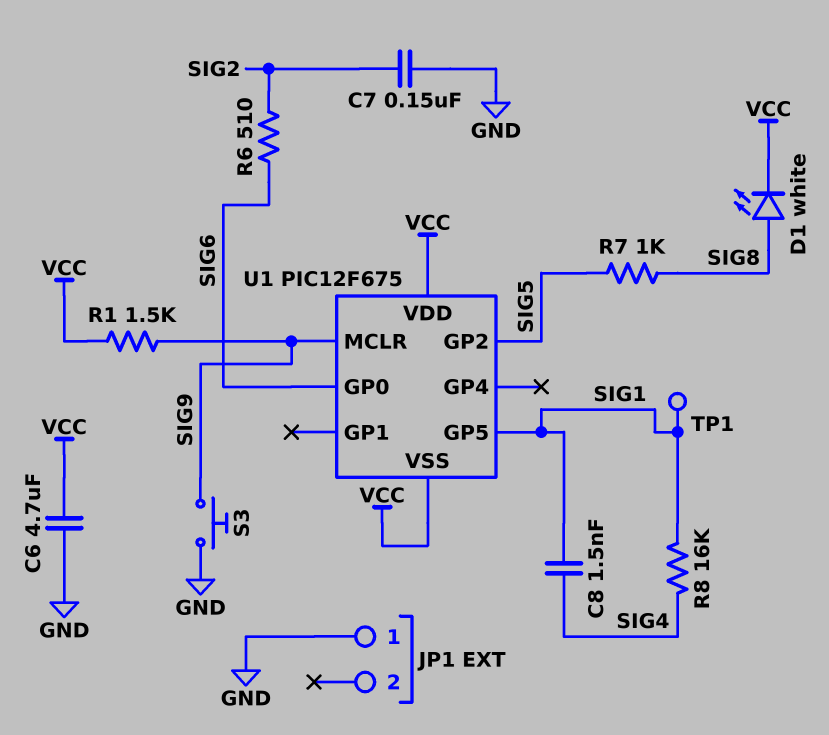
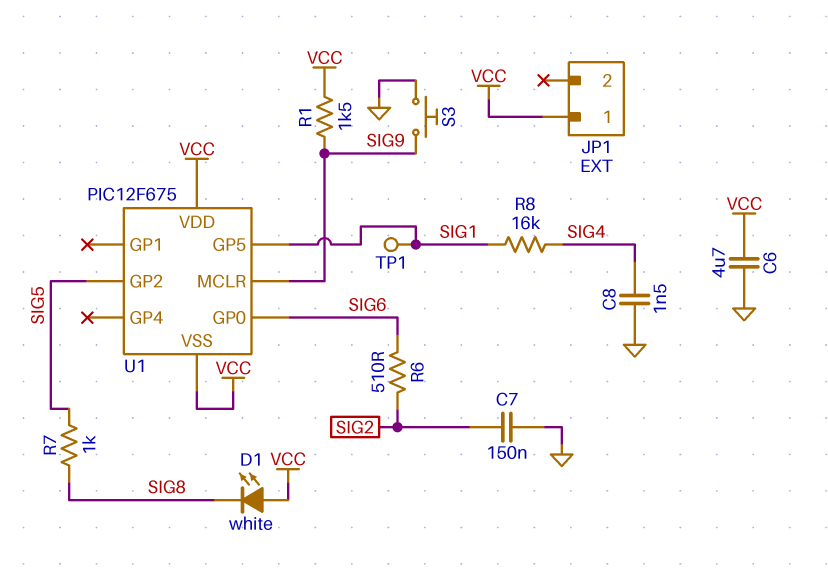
C8: 1.5nF (SIG1, SIG4) -> 1.5nF (GND, SIG4)
D1: LED white (A SIG8, K VCC) -> LED white (A VCC, K SIG8)
JP1 pin 1: GND -> VCC

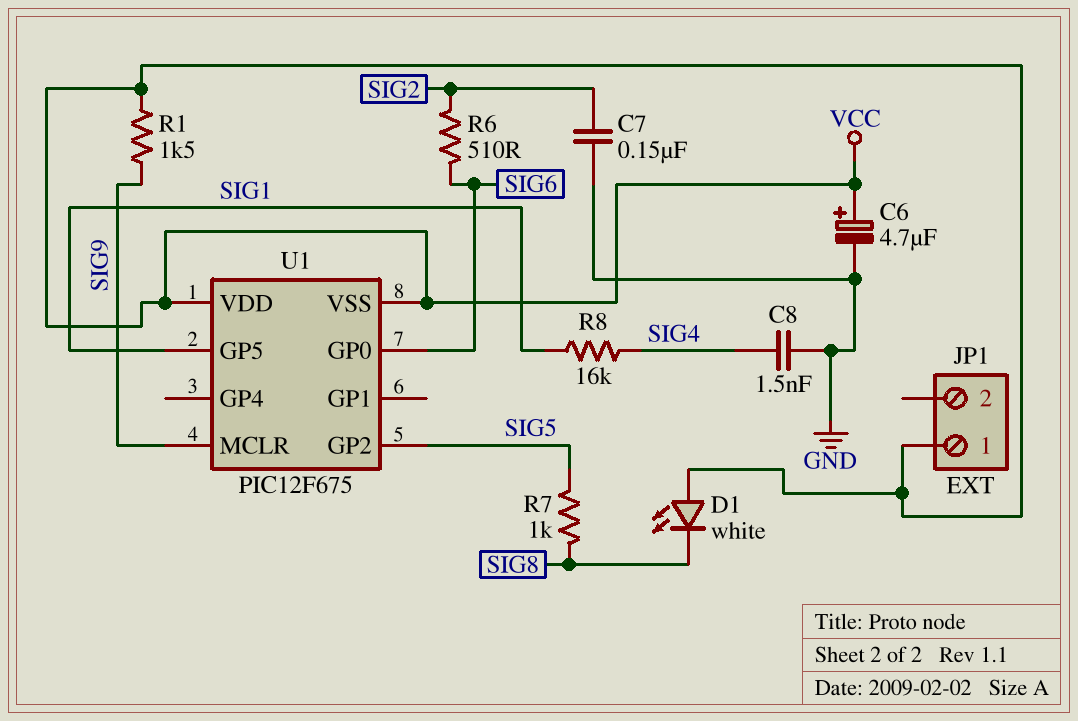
C6: 4.7uF (GND, VCC) -> 4.7uF (plus VCC, minus GND)
S3: button (GND, SIG9) -> none
TP1: test point (SIG1) -> none

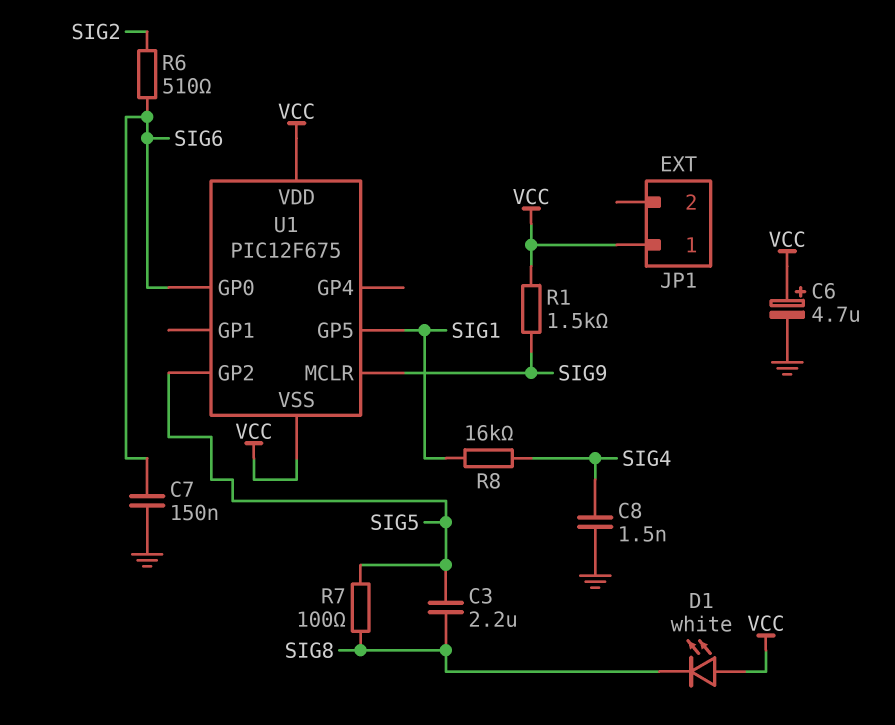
C3: none -> 2.2uF (SIG5, SIG8)
C7: 150nF (GND, SIG2) -> 150nF (GND, SIG6)
R7: 1k (SIG5, SIG8) -> 100 (SIG5, SIG8)

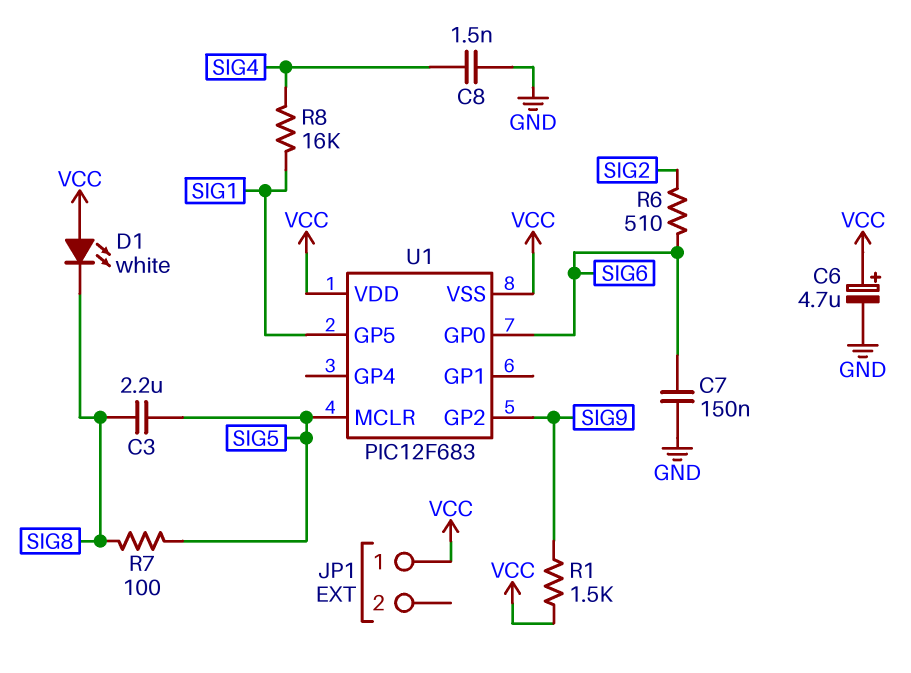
U1: PIC12F675 -> PIC12F683
U1 pin GP2: SIG5 -> SIG9
U1 pin MCLR: SIG9 -> SIG5

